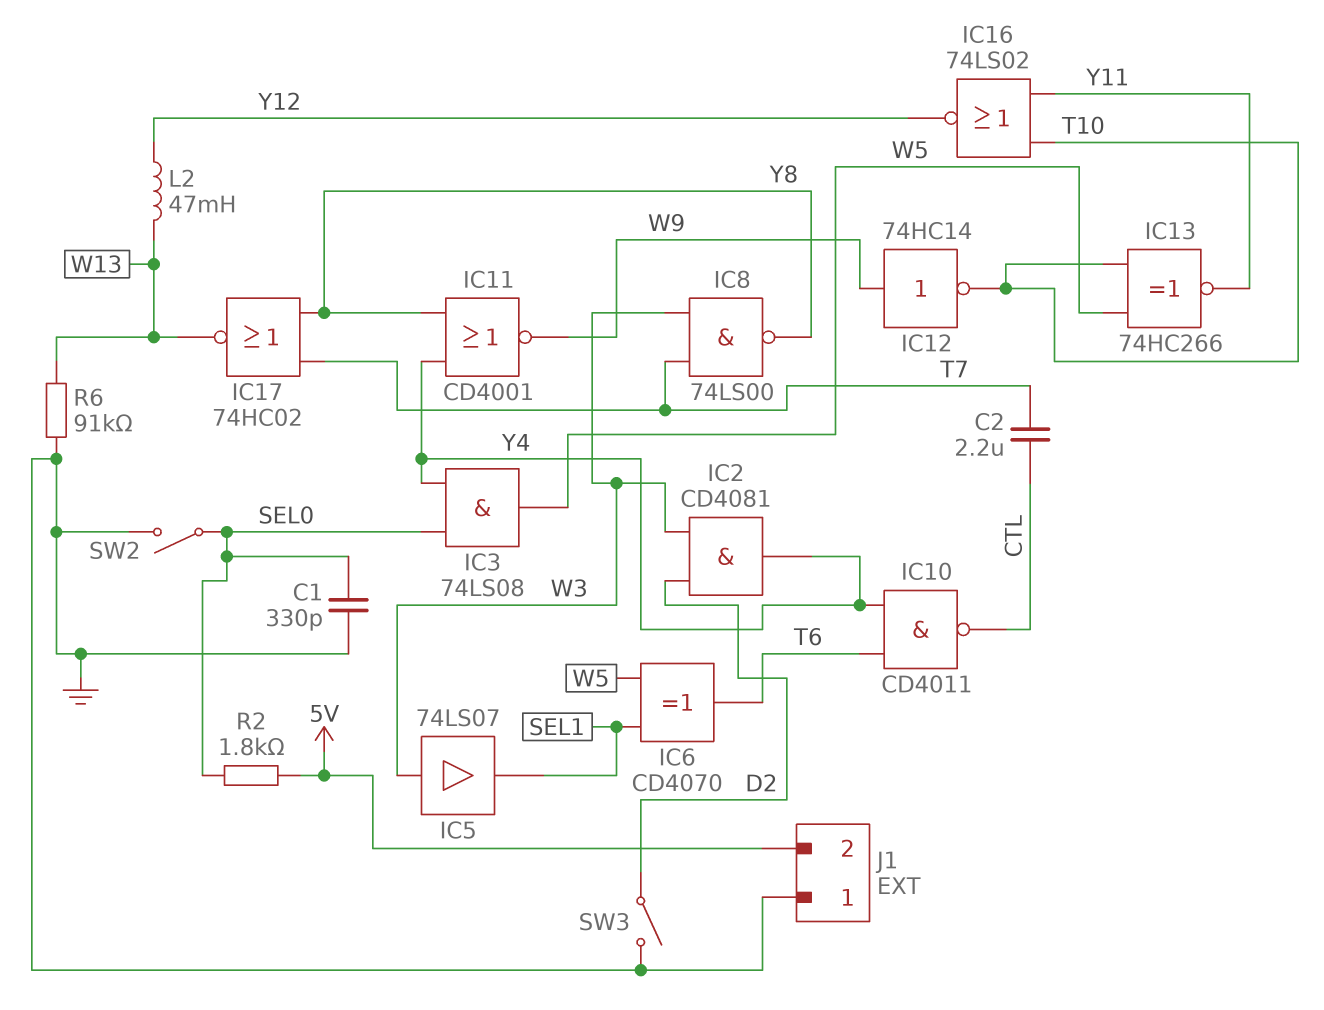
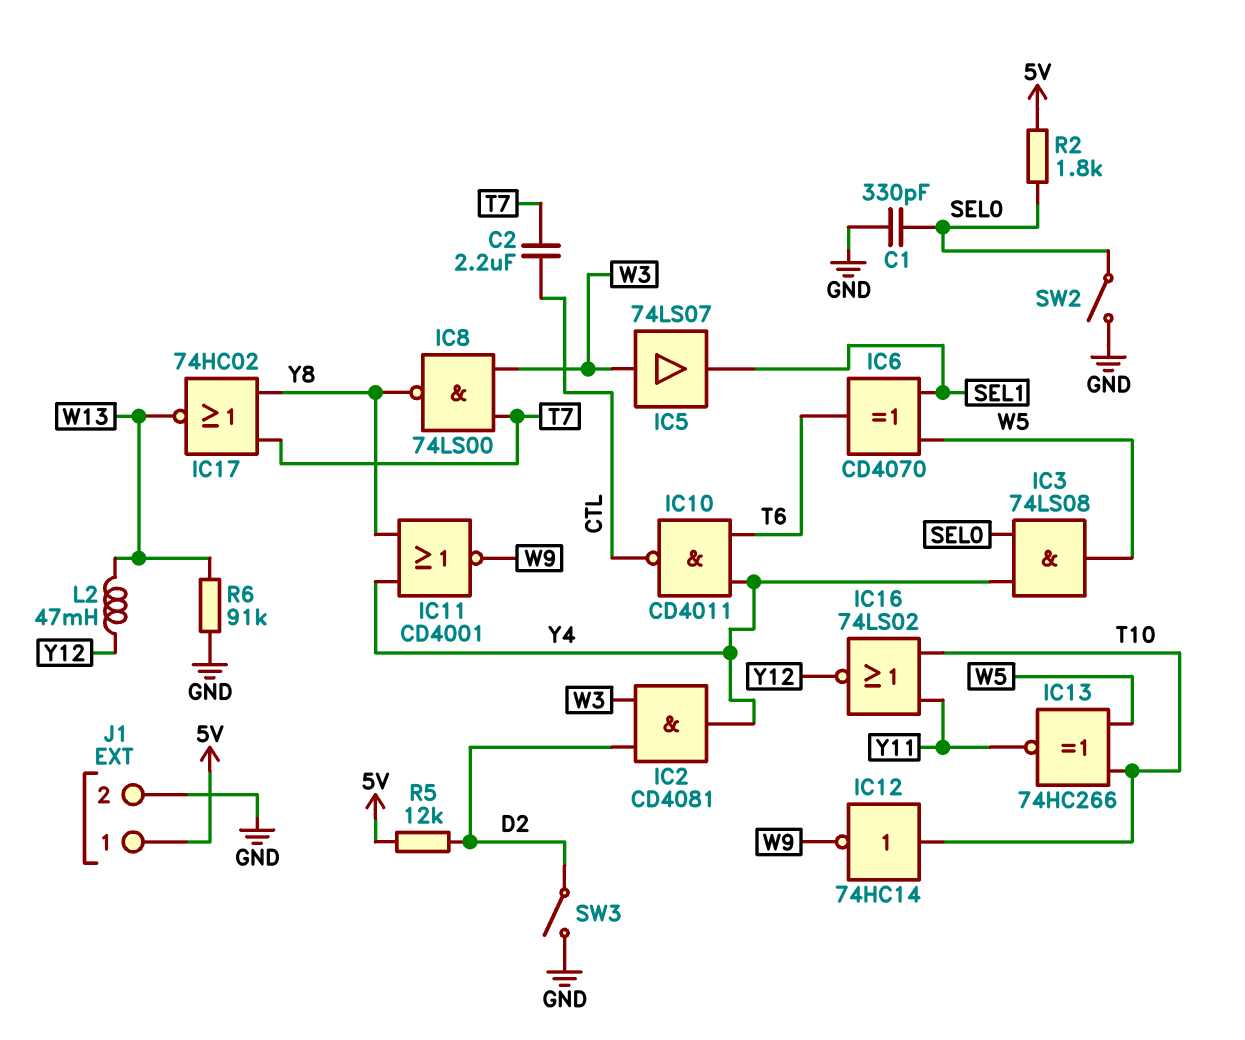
IC12: NOT 74HC14 (in W9, out T10) -> NOT 74HC14 (in T10, out W9)
J1 pin 1: GND -> 5V
J1 pin 2: 5V -> GND
R5: none -> 12k (5V, D2)

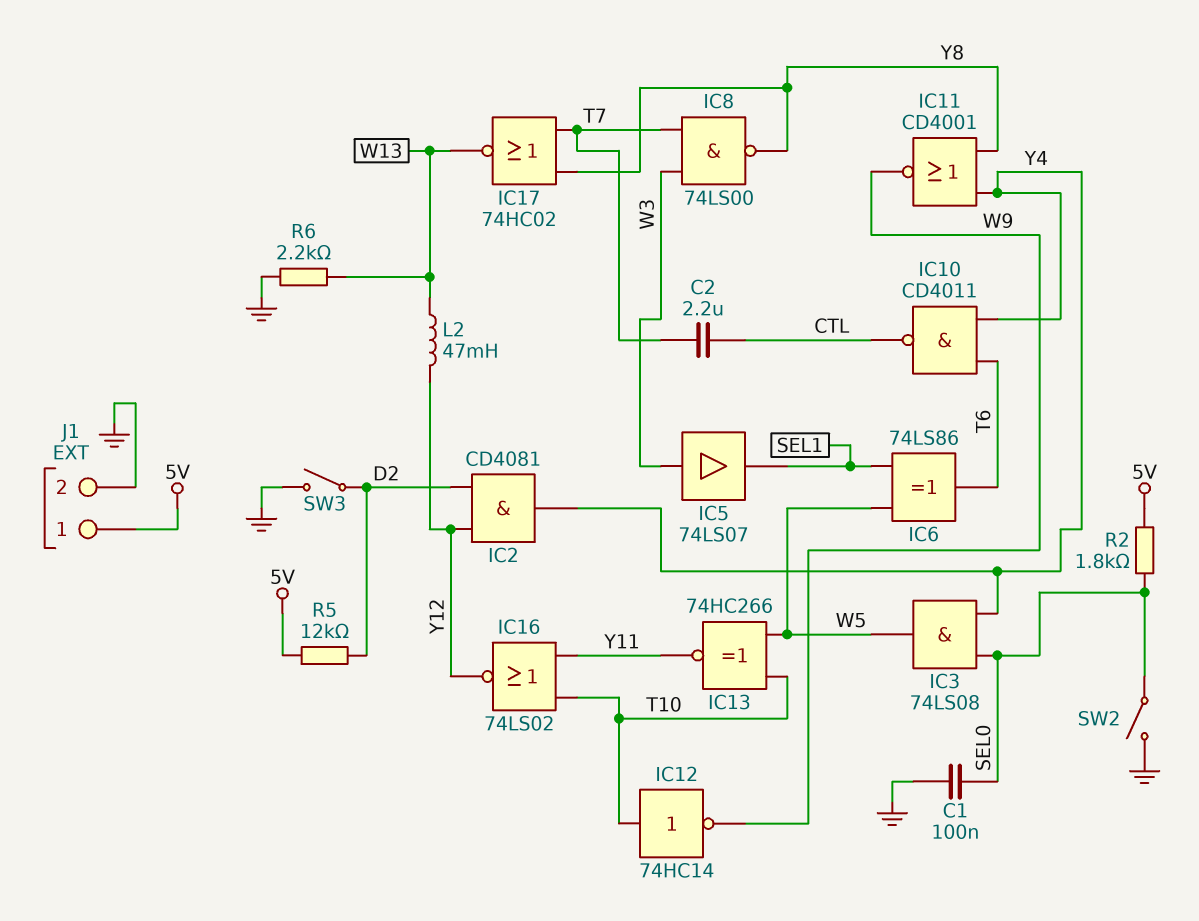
C1: 330pF (GND, SEL0) -> 100nF (GND, SEL0)
IC2: AND CD4081 (in D2, in W3, out Y4) -> AND CD4081 (in D2, in Y12, out Y4)
IC6: XOR CD4070 (in SEL1, in W5, out T6) -> XOR 74LS86 (in SEL1, in W5, out T6)
R6: 91k (GND, W13) -> 2.2k (GND, W13)

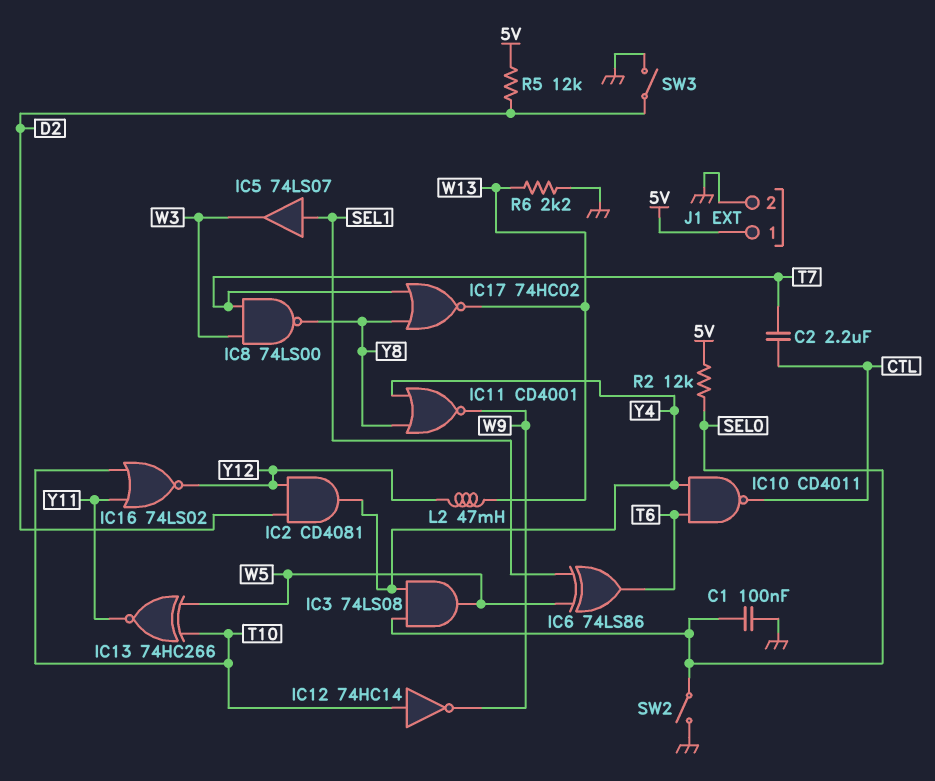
IC5: buffer 74LS07 (in W3, out SEL1) -> buffer 74LS07 (in SEL1, out W3)
R2: 1.8k (5V, SEL0) -> 12k (5V, SEL0)

